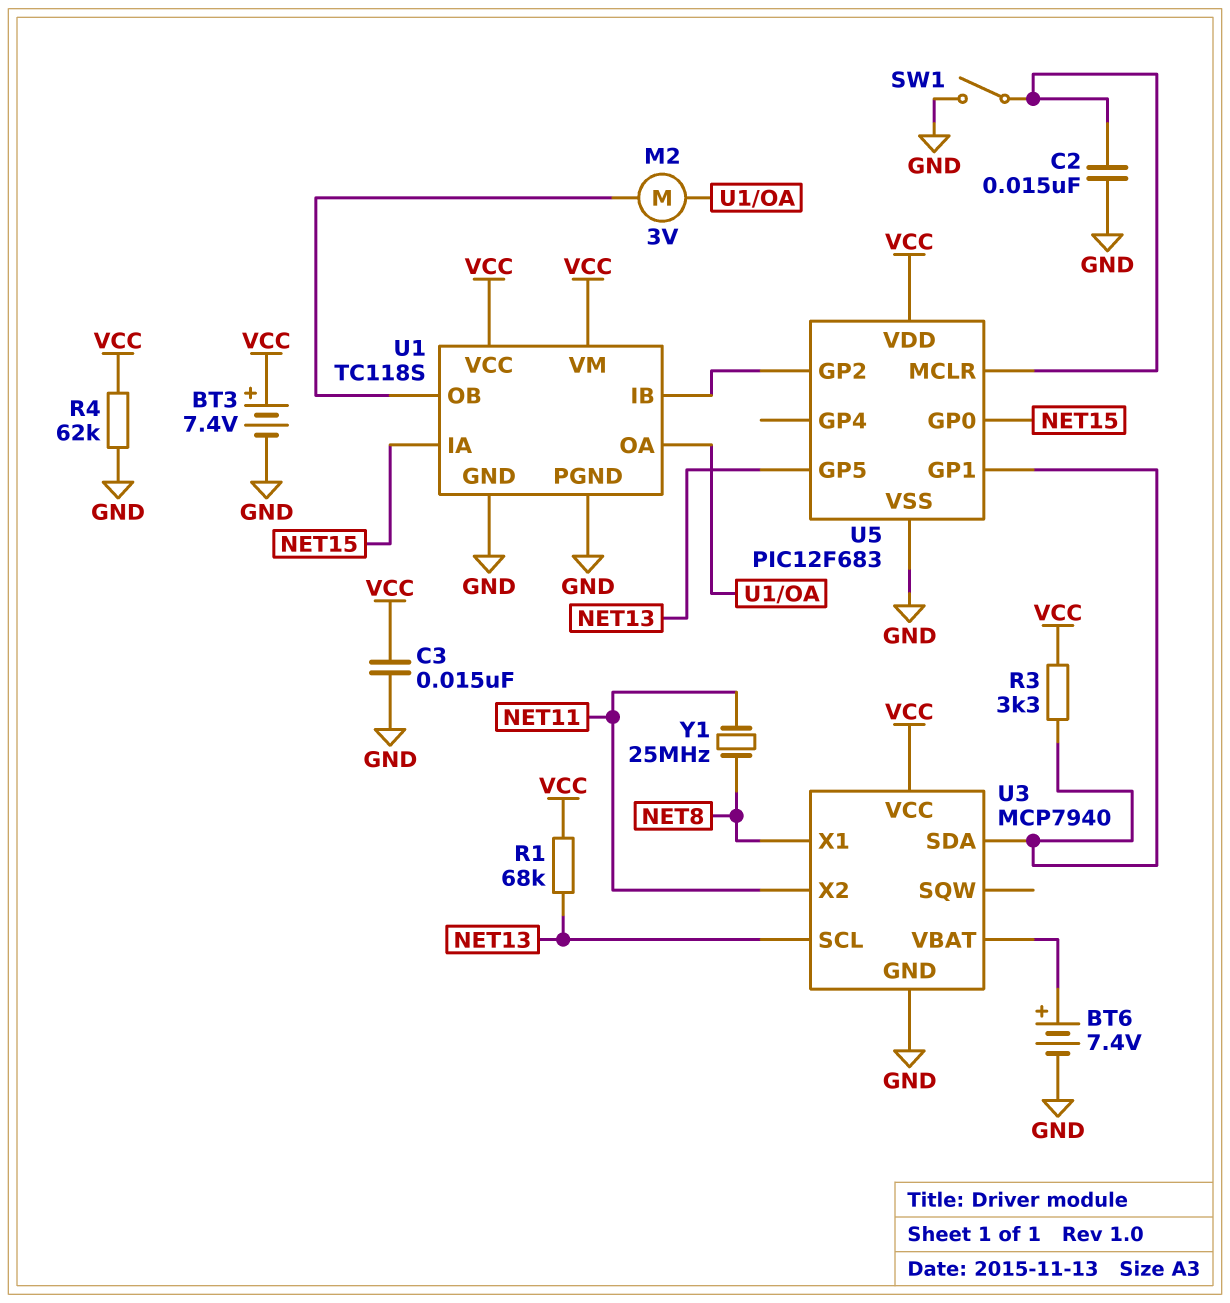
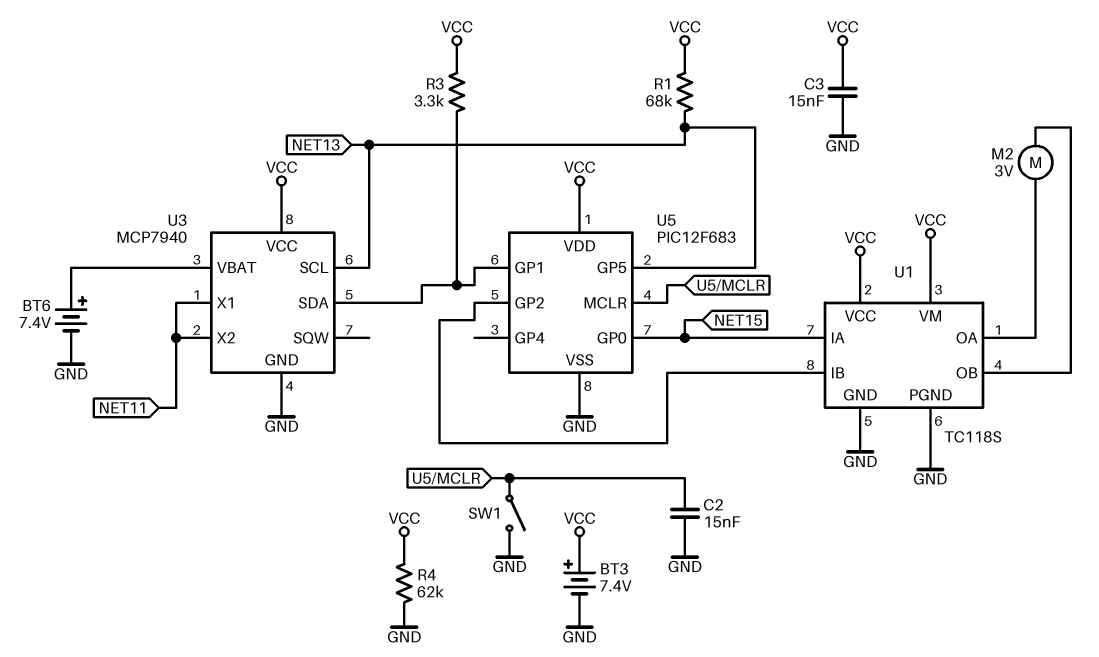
U3 pin X1: NET8 -> NET11
Y1: 25MHz (NET8, NET11) -> none

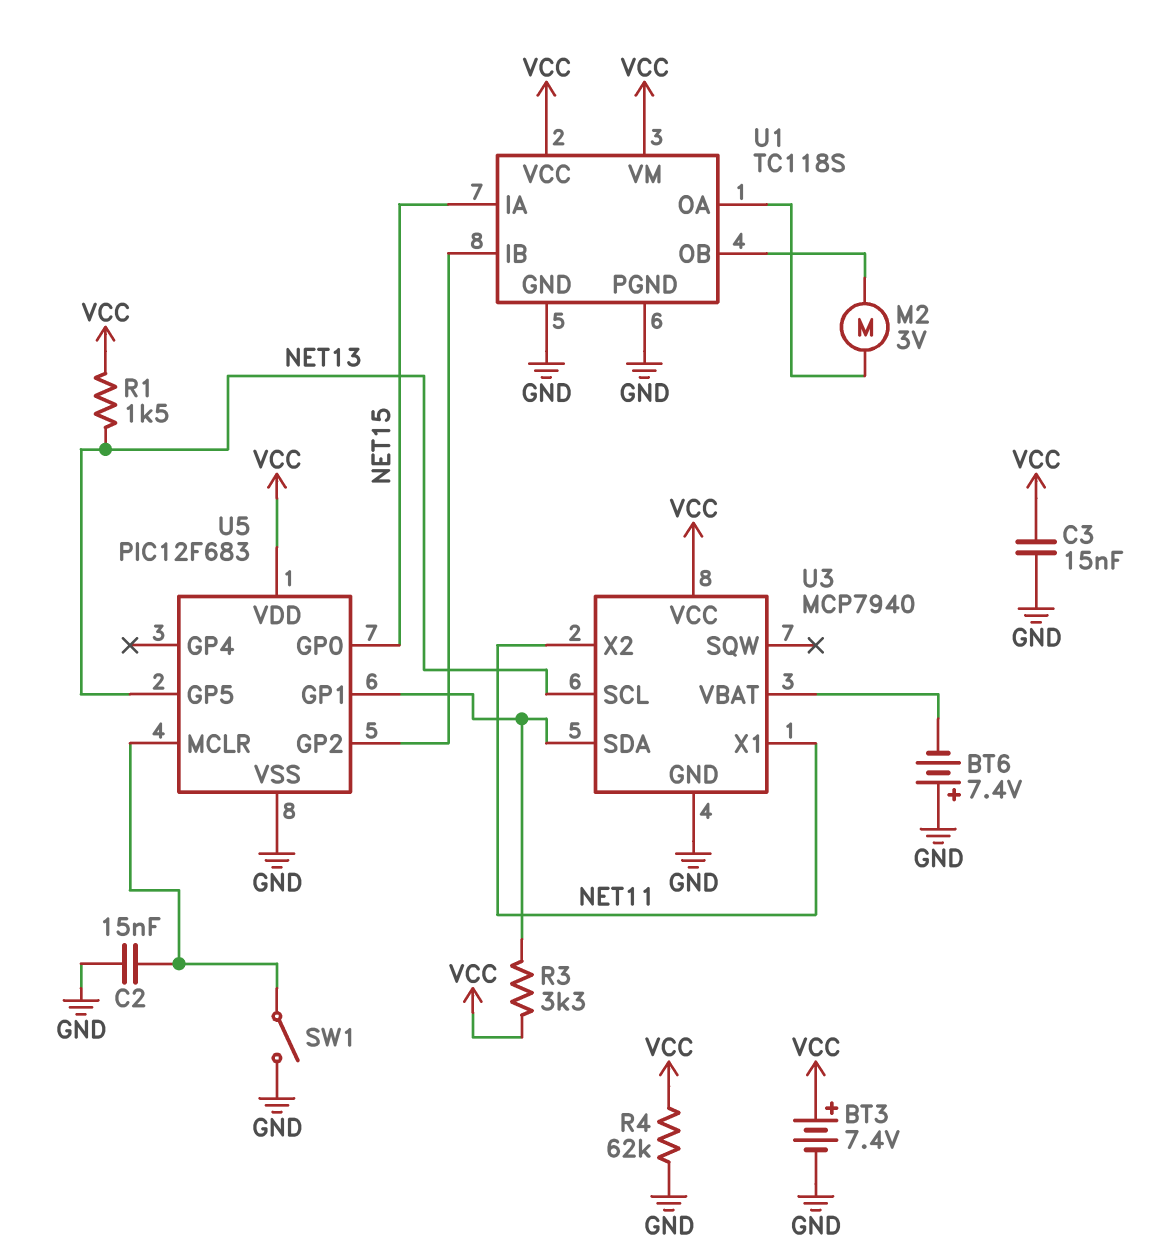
BT6: 7.4V (plus U3/VBAT, minus GND) -> 7.4V (plus GND, minus U3/VBAT)
R1: 68k (NET13, VCC) -> 1.5k (NET13, VCC)

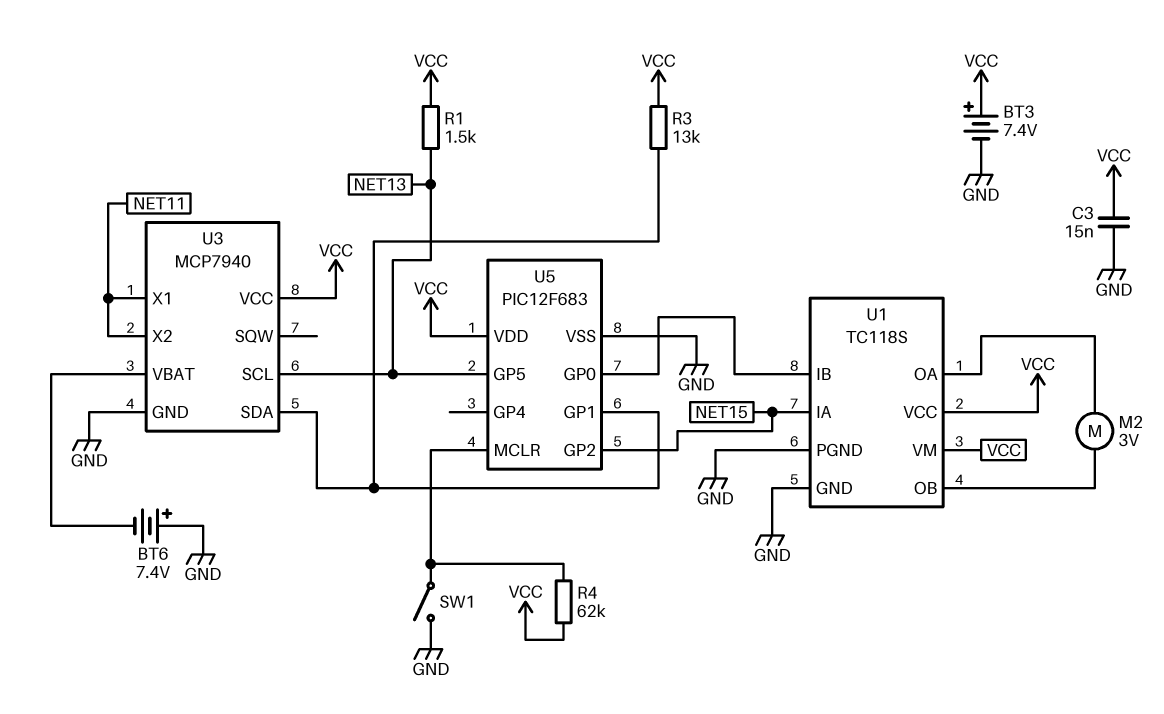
C2: 15nF (GND, U5/MCLR) -> none
R3: 3.3k (U3/SDA, VCC) -> 13k (U3/SDA, VCC)
R4: 62k (GND, VCC) -> 62k (U5/MCLR, VCC)
U5 pin GP0: NET15 -> U1/IB
U5 pin GP2: U1/IB -> NET15

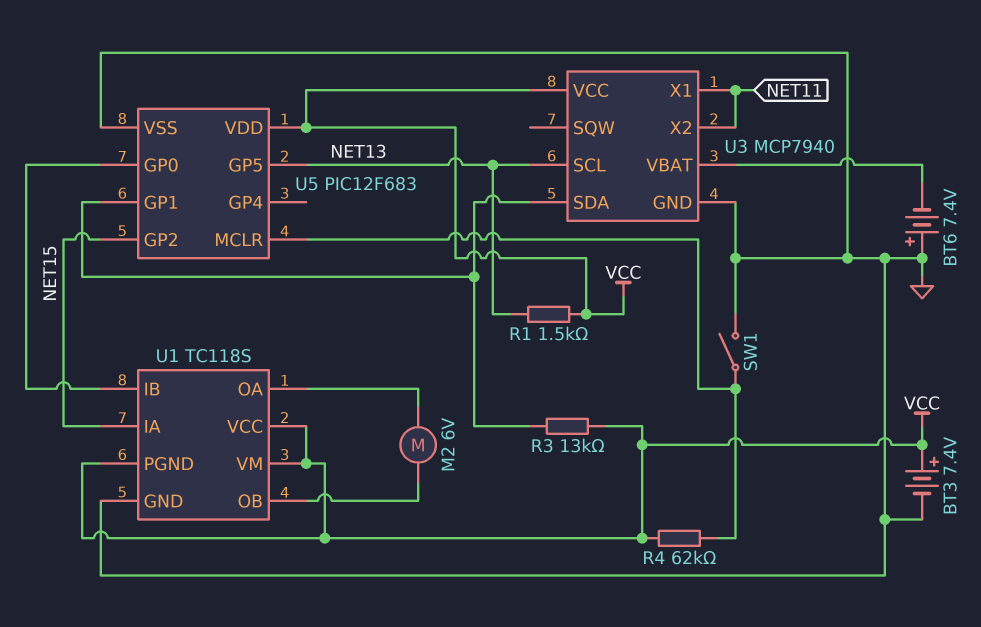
C3: 15nF (GND, VCC) -> none
M2: motor 3V (U1/OA, U1/OB) -> motor 6V (U1/OA, U1/OB)
U1 pin PGND: GND -> VCC

